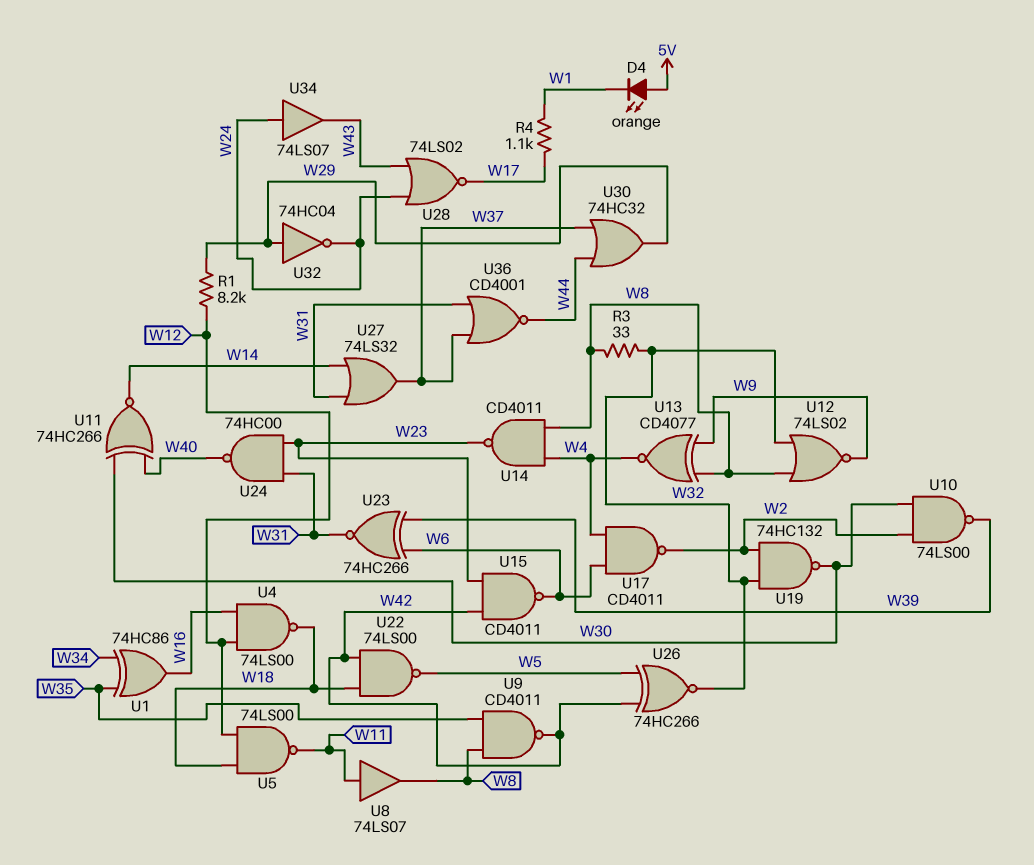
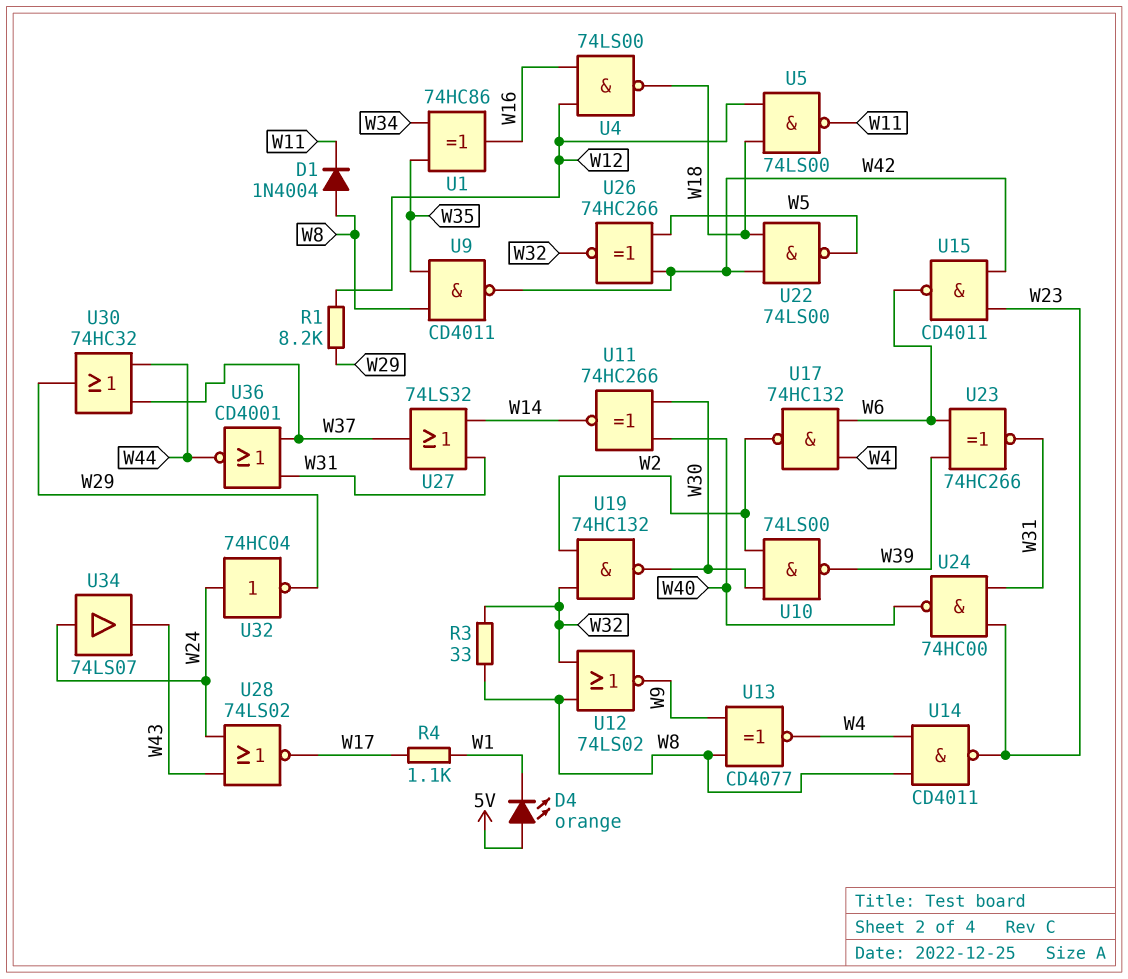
D1: none -> diode 1N4004 (A W8, K W11)
U8: buffer 74LS07 (in W11, out W8) -> none
U17: NAND CD4011 (in W4, in W6, out W2) -> NAND 74HC132 (in W4, in W6, out W2)
U32: NOT 74HC04 (in W29, out W24) -> NOT 74HC04 (in W24, out W29)

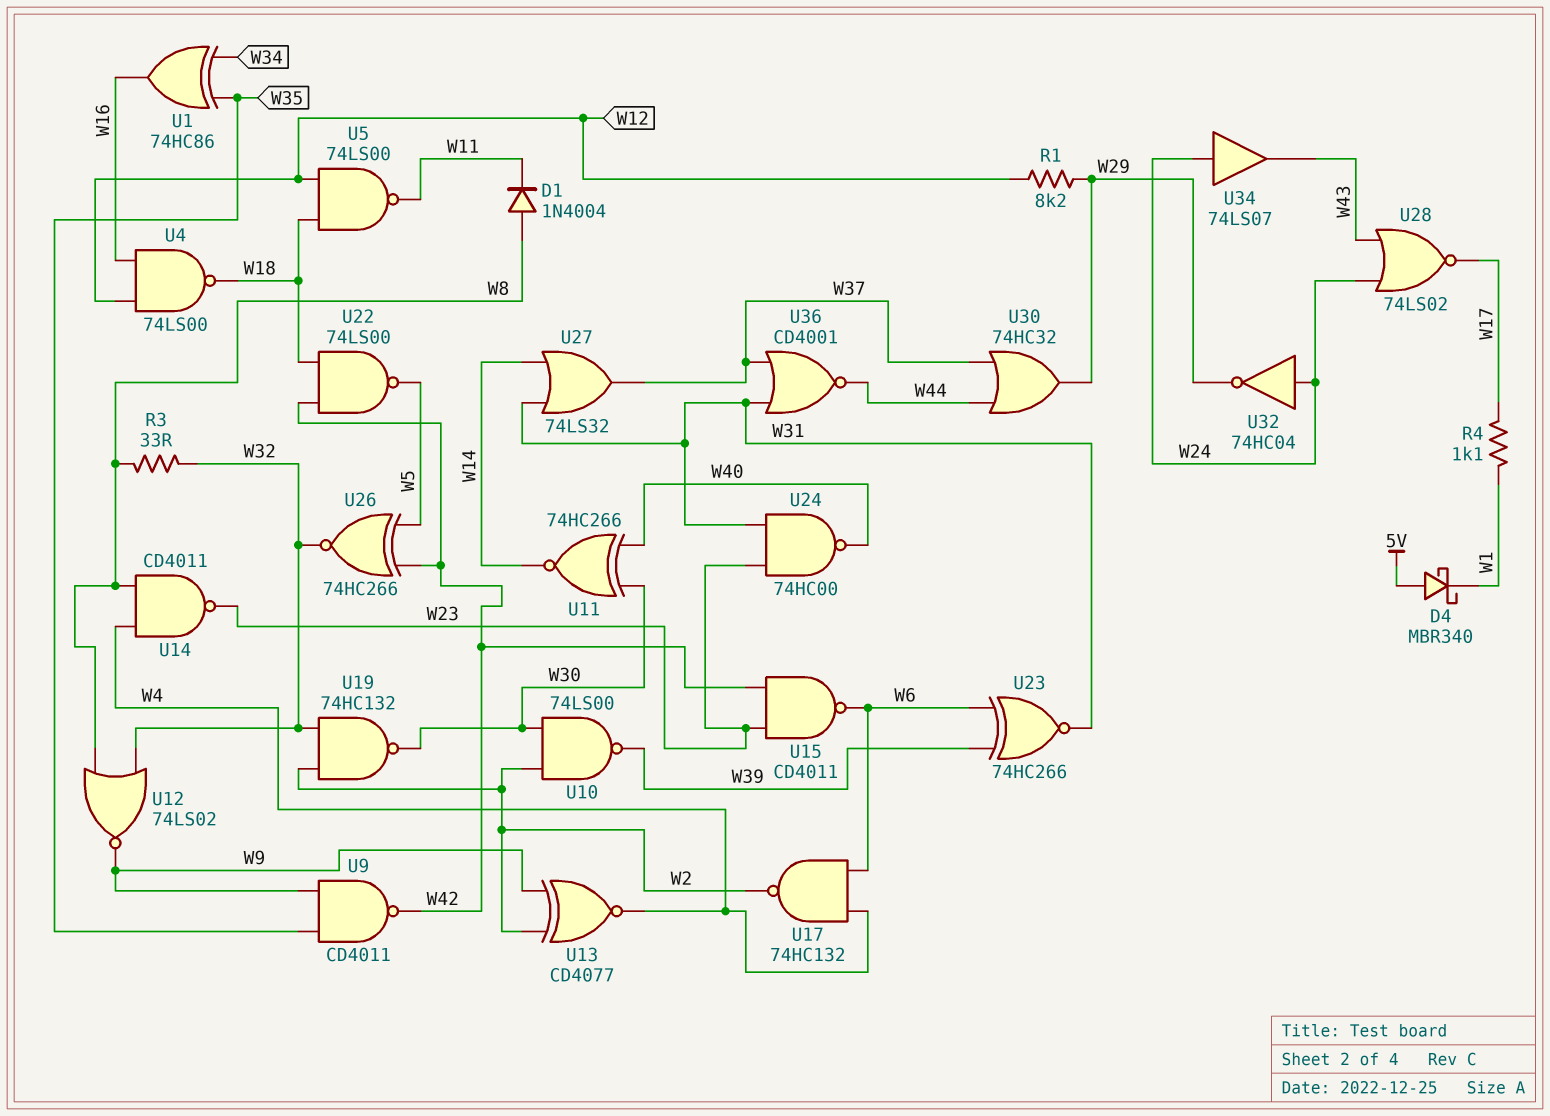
D4: LED orange (A 5V, K W1) -> schottky MBR340 (A 5V, K W1)
U9: NAND CD4011 (in W8, in W35, out W42) -> NAND CD4011 (in W9, in W35, out W42)
U13: XNOR CD4077 (in W8, in W9, out W4) -> XNOR CD4077 (in W2, in W9, out W4)

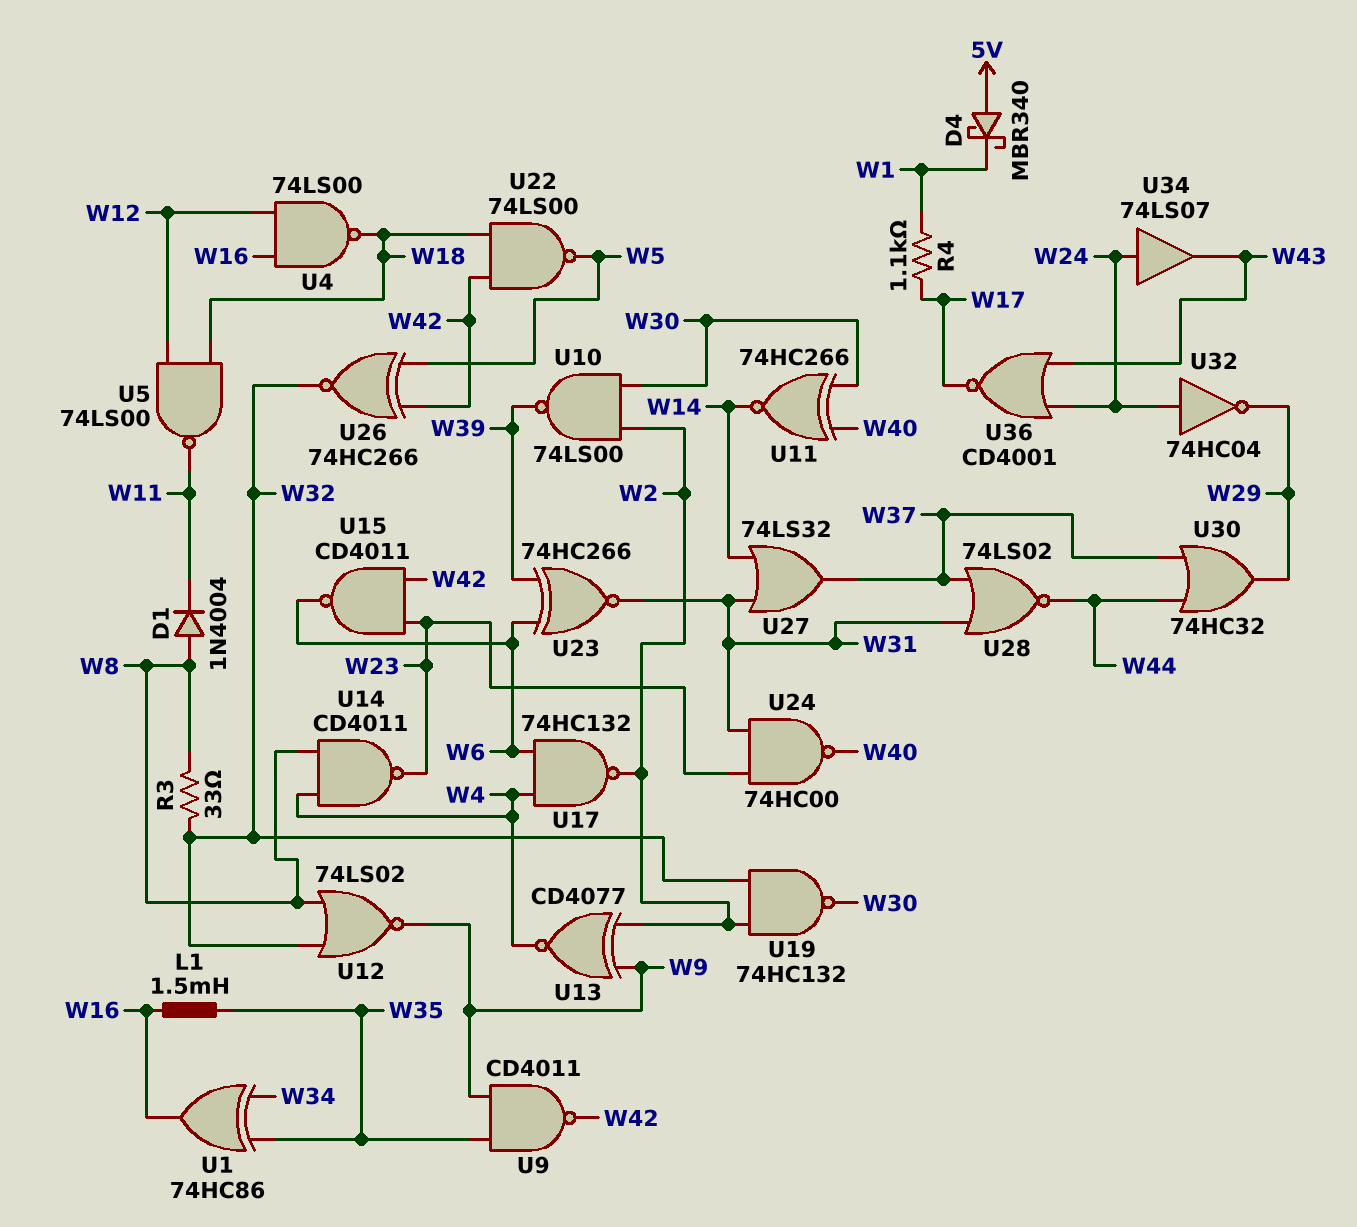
L1: none -> 1.5mH (W16, W35)
R1: 8.2k (W12, W29) -> none
U28: NOR 74LS02 (in W24, in W43, out W17) -> NOR 74LS02 (in W31, in W37, out W44)
U36: NOR CD4001 (in W31, in W37, out W44) -> NOR CD4001 (in W24, in W43, out W17)

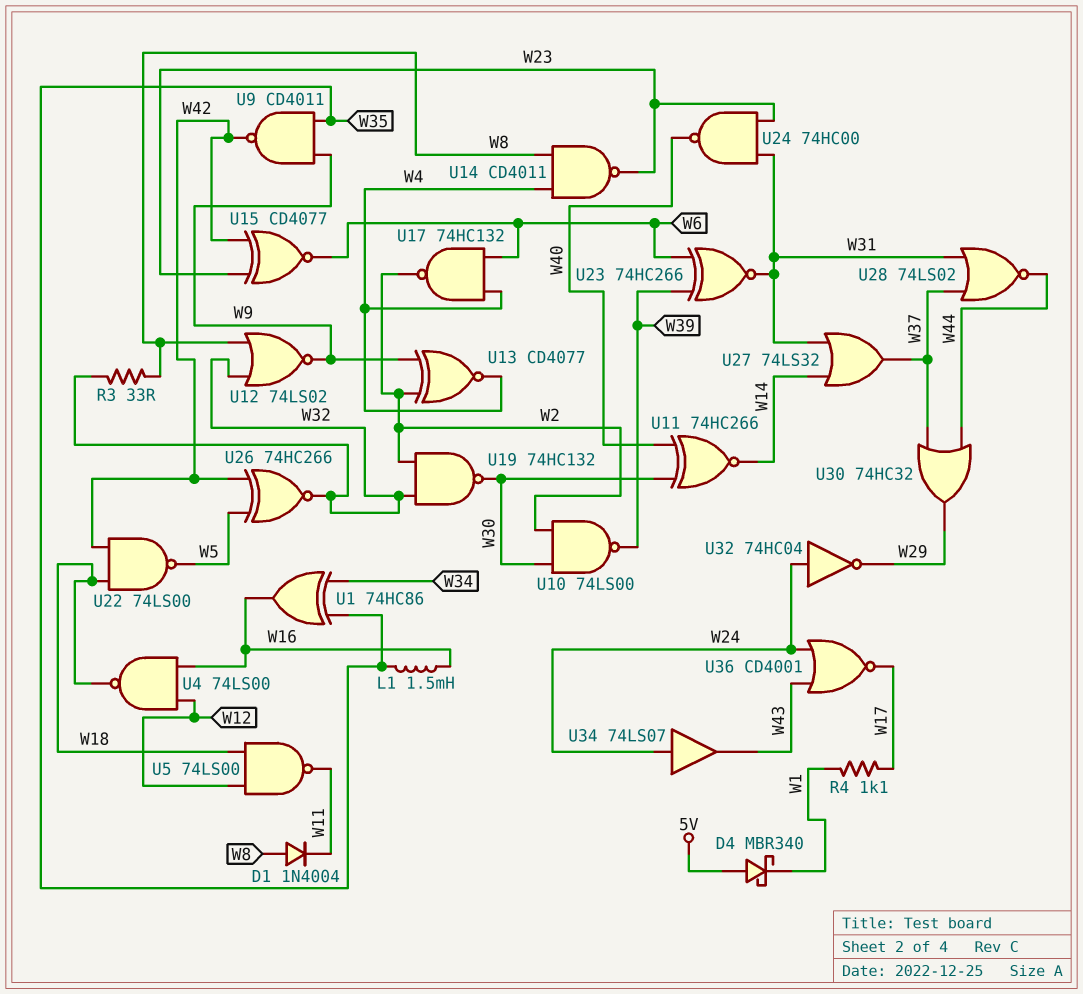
U15: NAND CD4011 (in W23, in W42, out W6) -> XNOR CD4077 (in W23, in W42, out W6)

